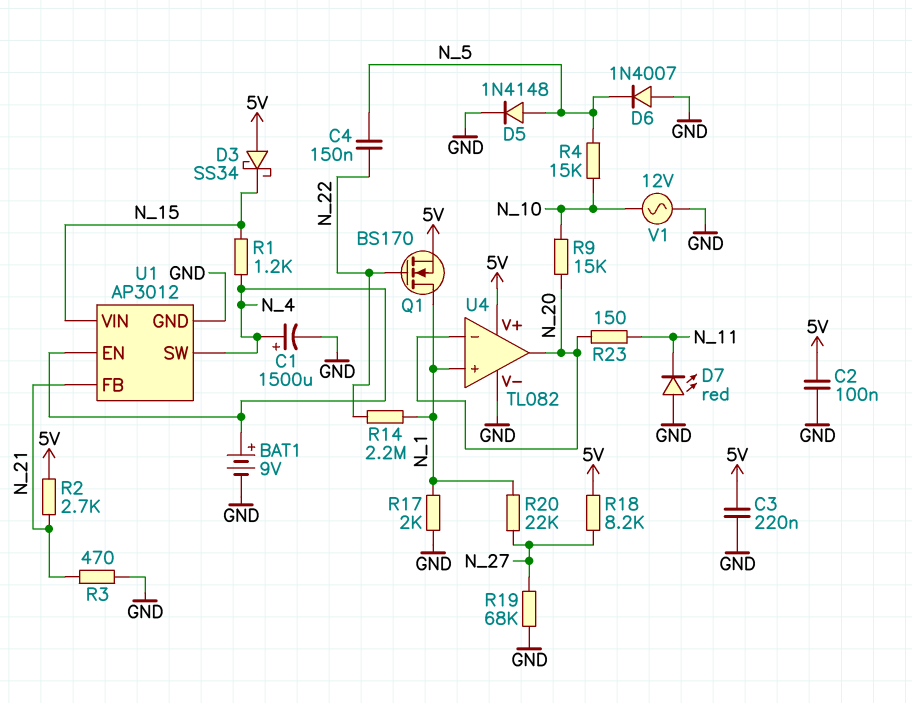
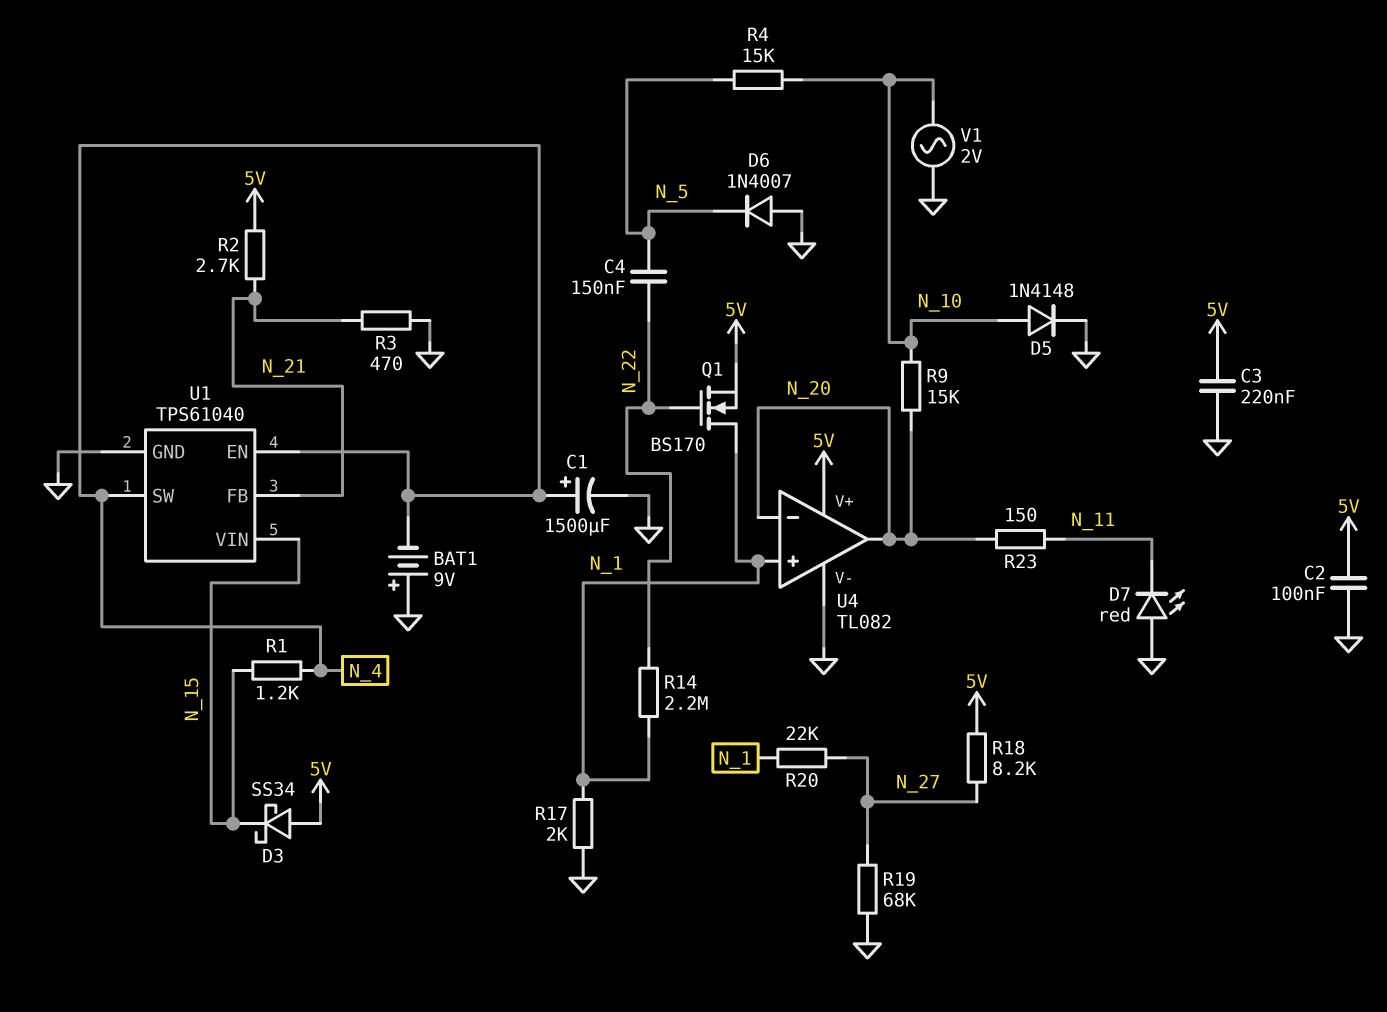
BAT1: 9V (plus N_4, minus GND) -> 9V (plus GND, minus N_4)
D5: diode 1N4148 (A N_5, K GND) -> diode 1N4148 (A N_10, K GND)
U1: AP3012 -> TPS61040
V1: AC 12V (GND, N_10) -> AC 2V (GND, N_10)

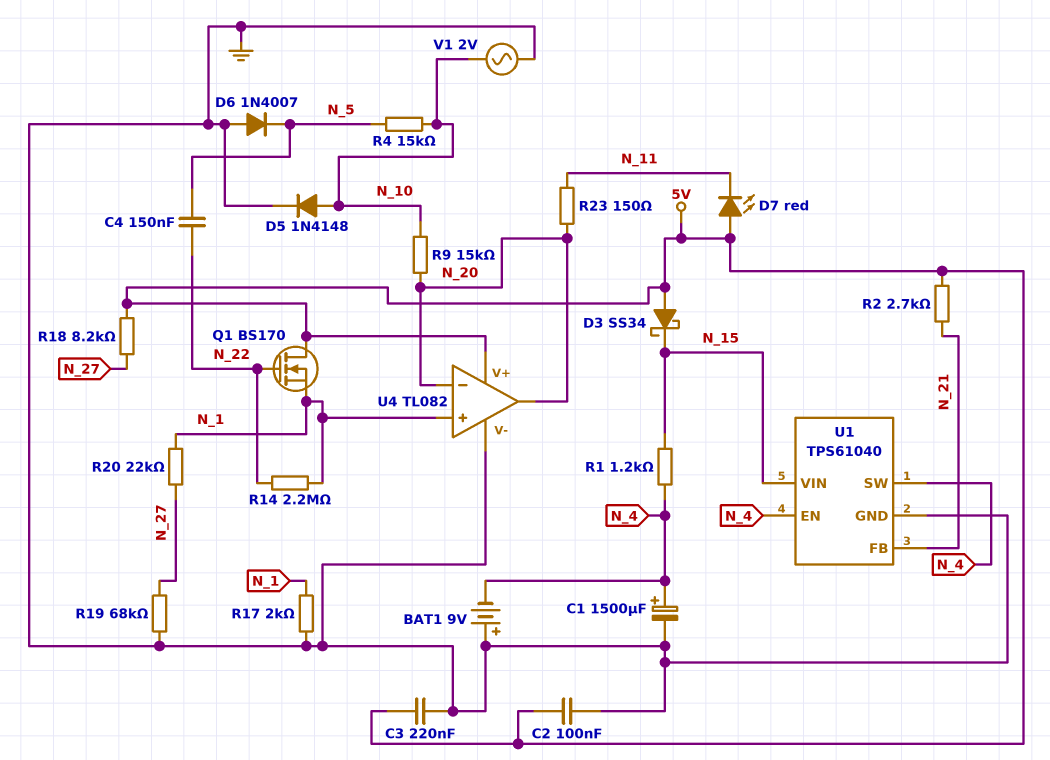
D7: LED red (A GND, K N_11) -> LED red (A 5V, K N_11)
Q1: NMOS BS170 (G N_22, D N_1, S 5V) -> NMOS BS170 (G N_22, D 5V, S N_1)
R3: 470 (GND, N_21) -> none

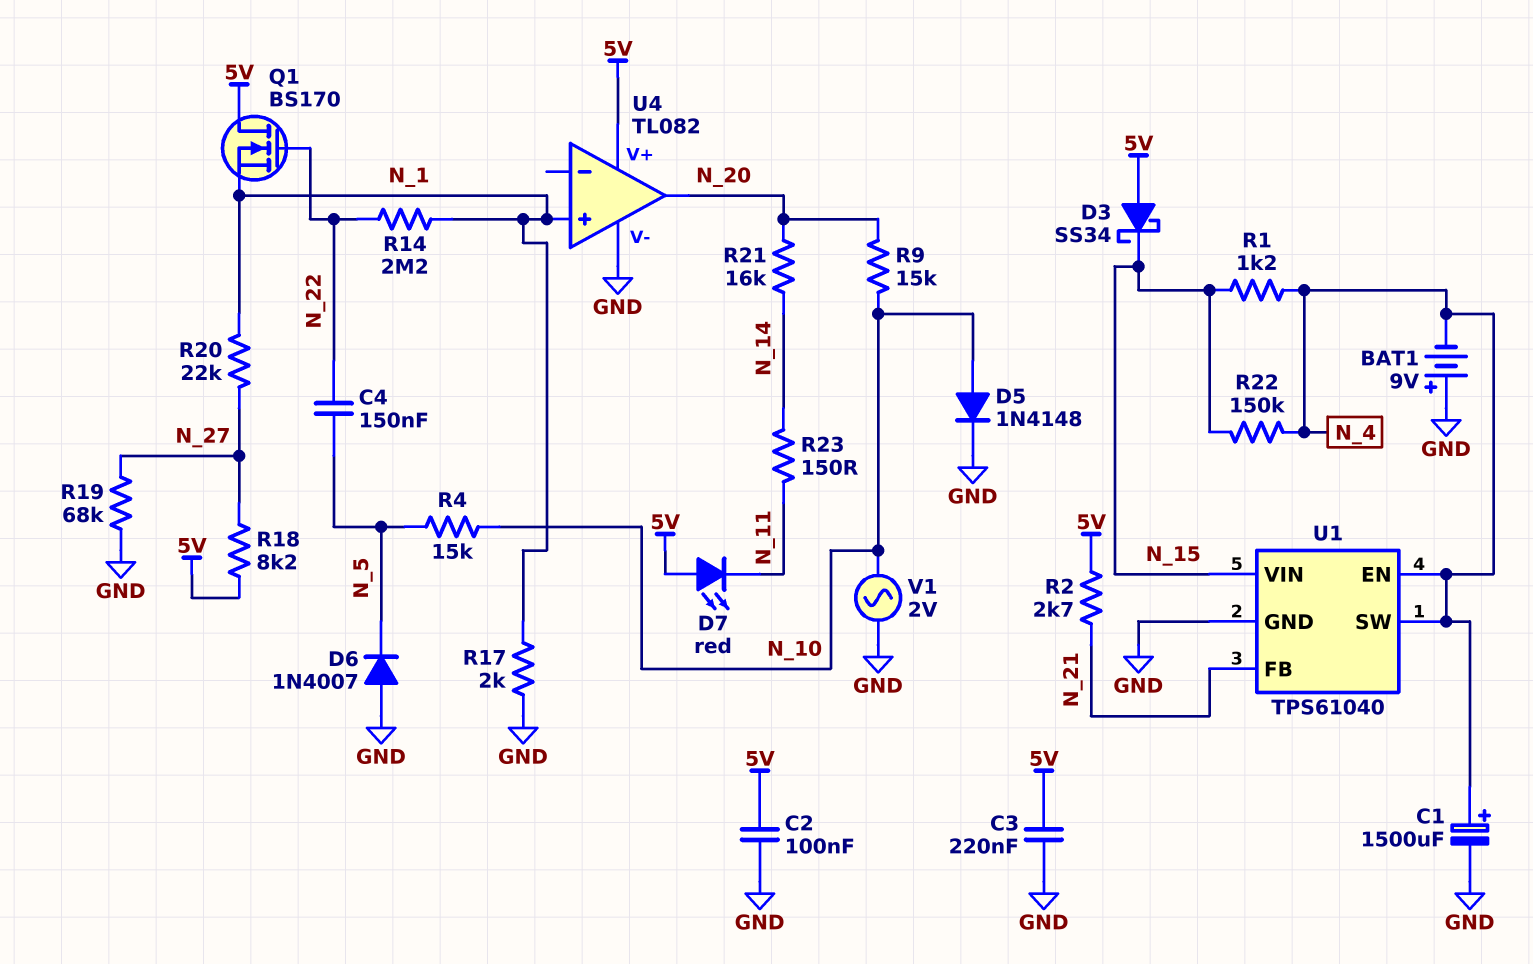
R21: none -> 16k (N_14, N_20)
R22: none -> 150k (N_4, N_15)
R23: 150 (N_11, N_20) -> 150 (N_11, N_14)
U4 pin in-: N_20 -> none

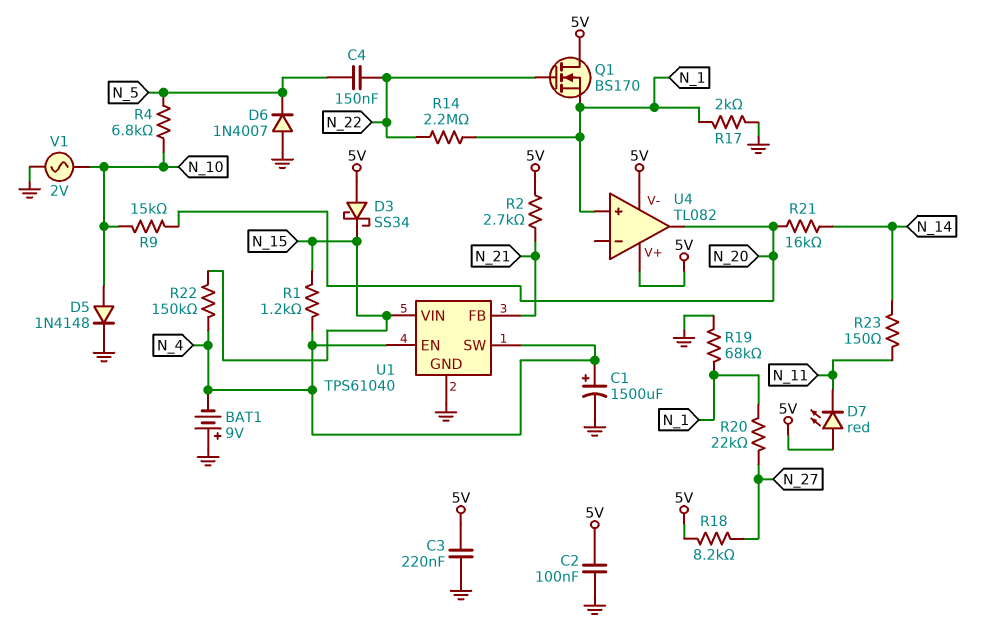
R4: 15k (N_5, N_10) -> 6.8k (N_5, N_10)
R19: 68k (GND, N_27) -> 68k (GND, N_1)
U4 pin V-: GND -> 5V

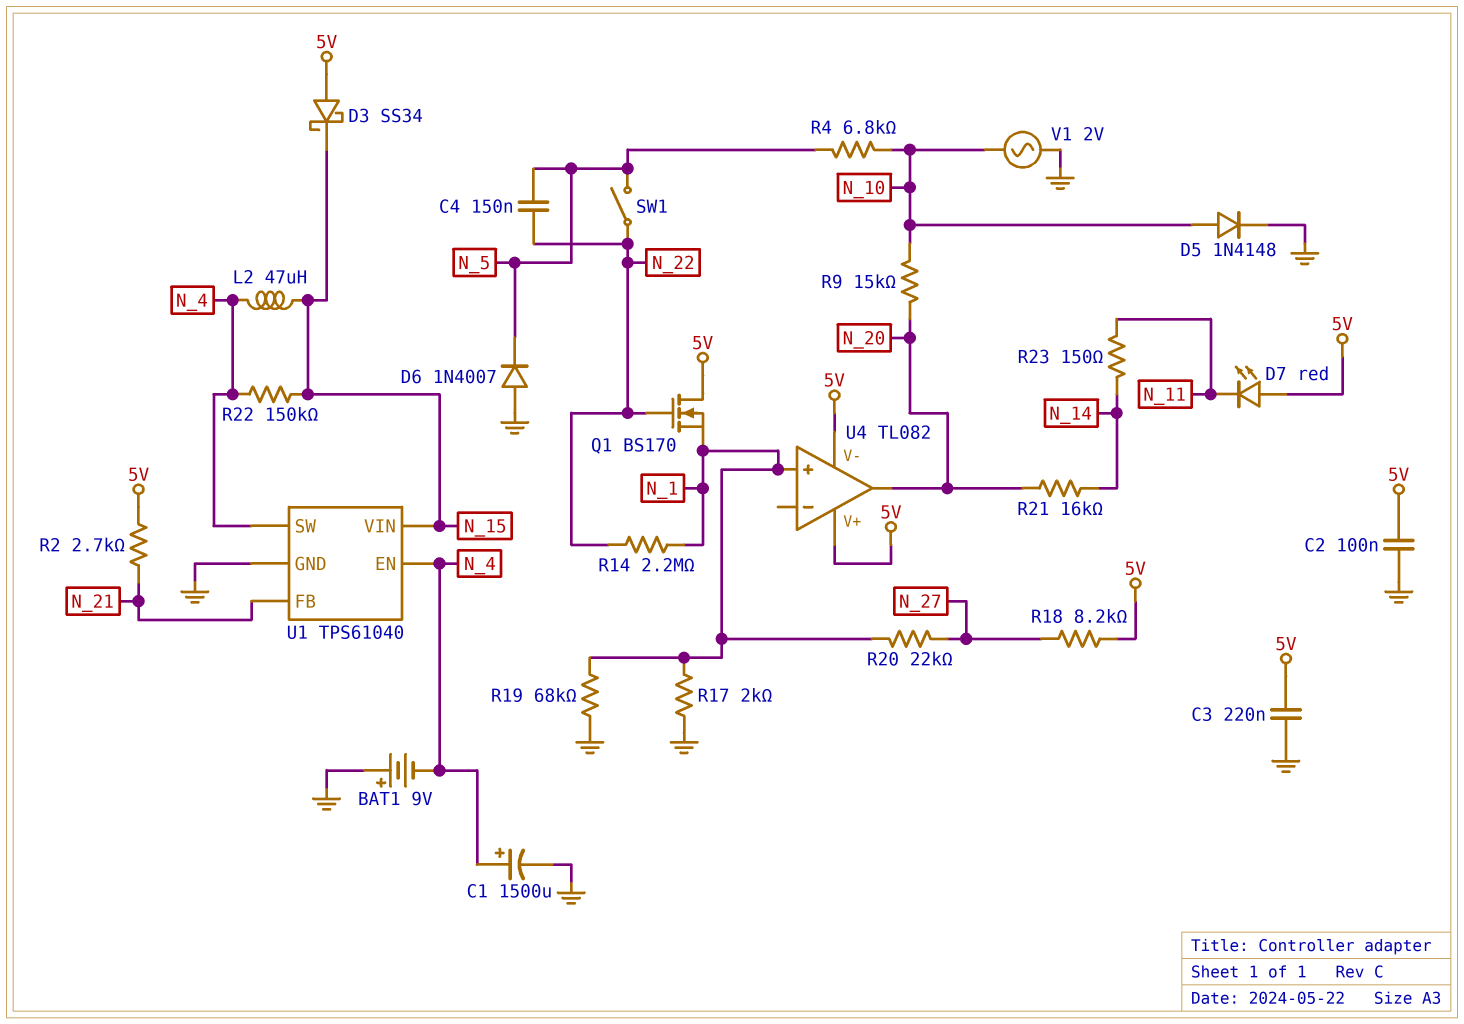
L2: none -> 47uH (N_4, N_15)
R1: 1.2k (N_4, N_15) -> none
SW1: none -> switch (N_5, N_22)

